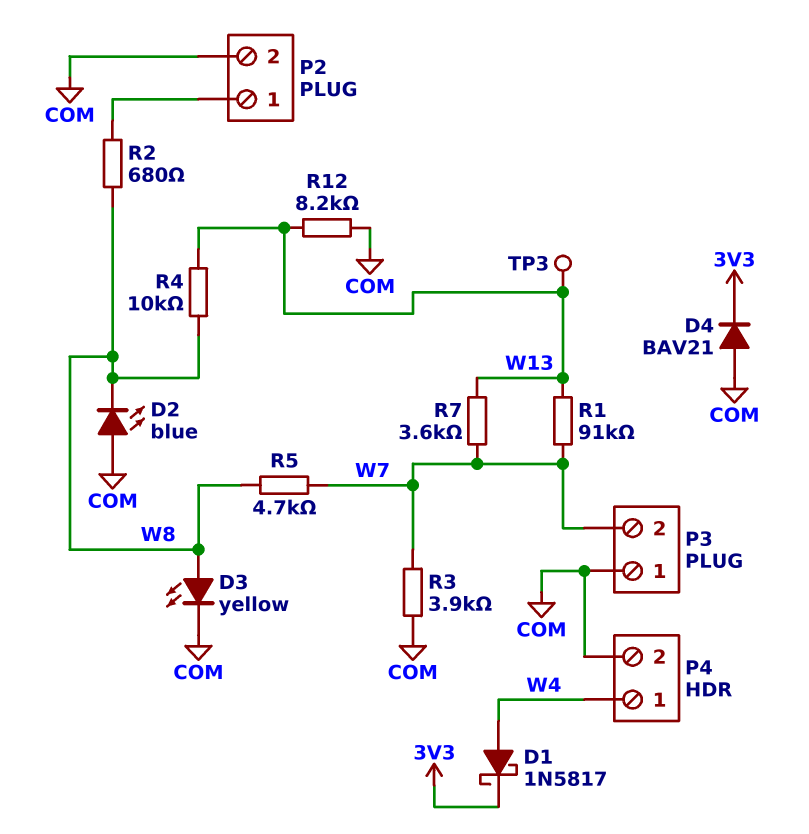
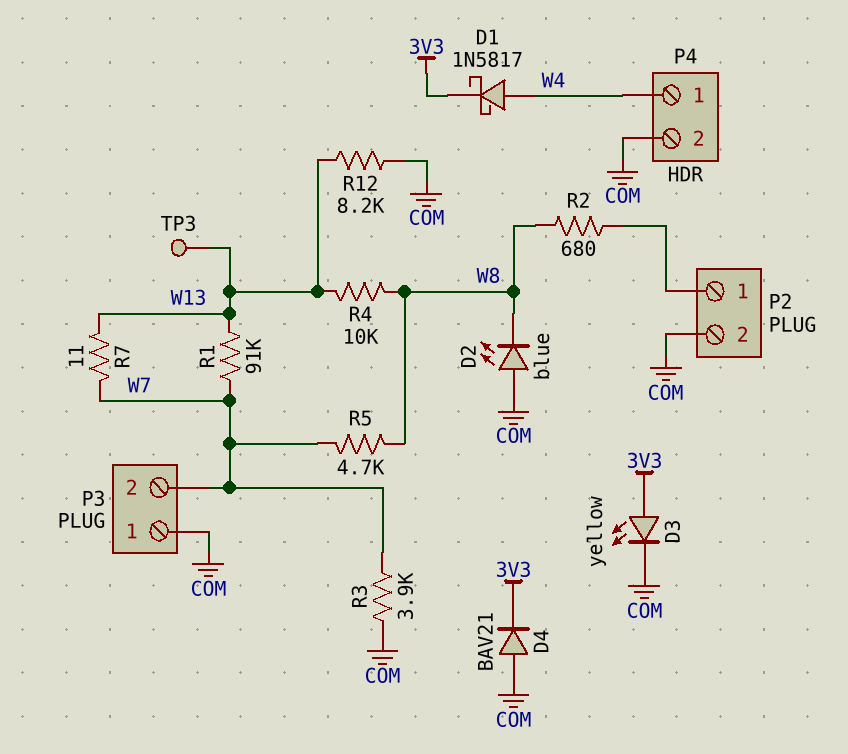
D3: LED yellow (A W8, K COM) -> LED yellow (A 3V3, K COM)
R7: 3.6k (W7, W13) -> 11 (W7, W13)

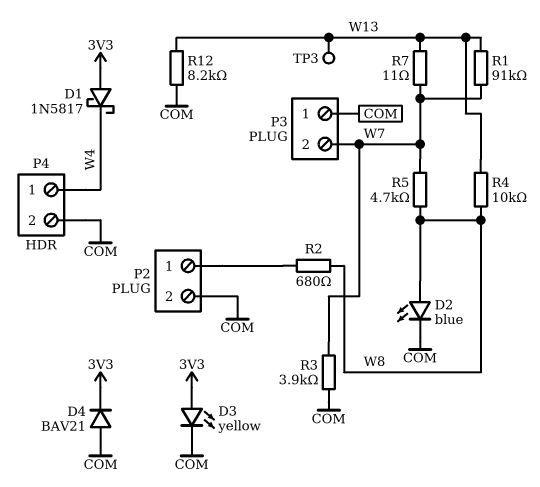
D1: schottky 1N5817 (A W4, K 3V3) -> schottky 1N5817 (A 3V3, K W4)
D2: LED blue (A COM, K W8) -> LED blue (A W8, K COM)

